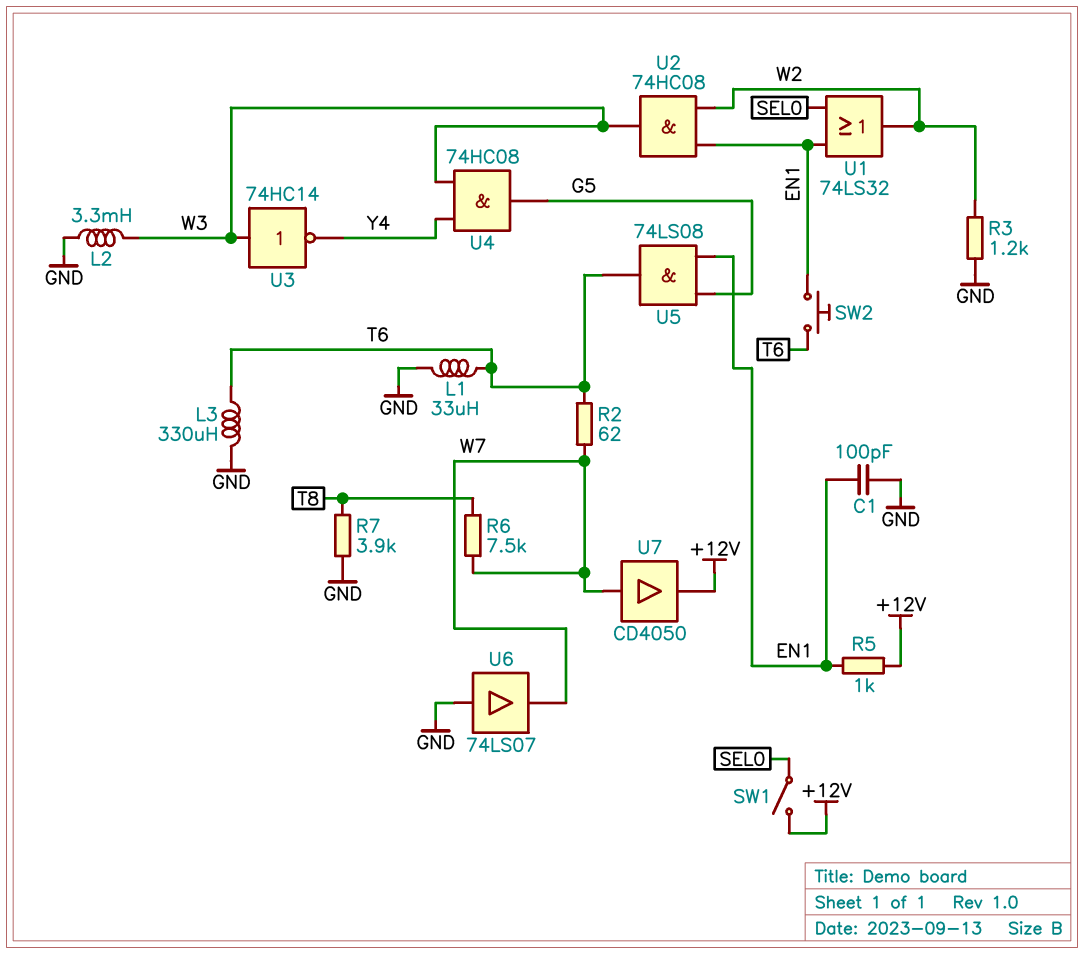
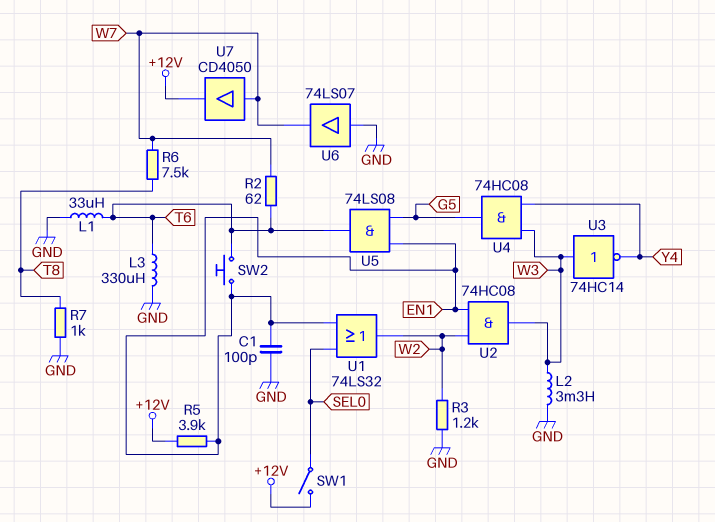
R5: 1k (+12V, EN1) -> 3.9k (+12V, EN1)
R7: 3.9k (GND, T8) -> 1k (GND, T8)

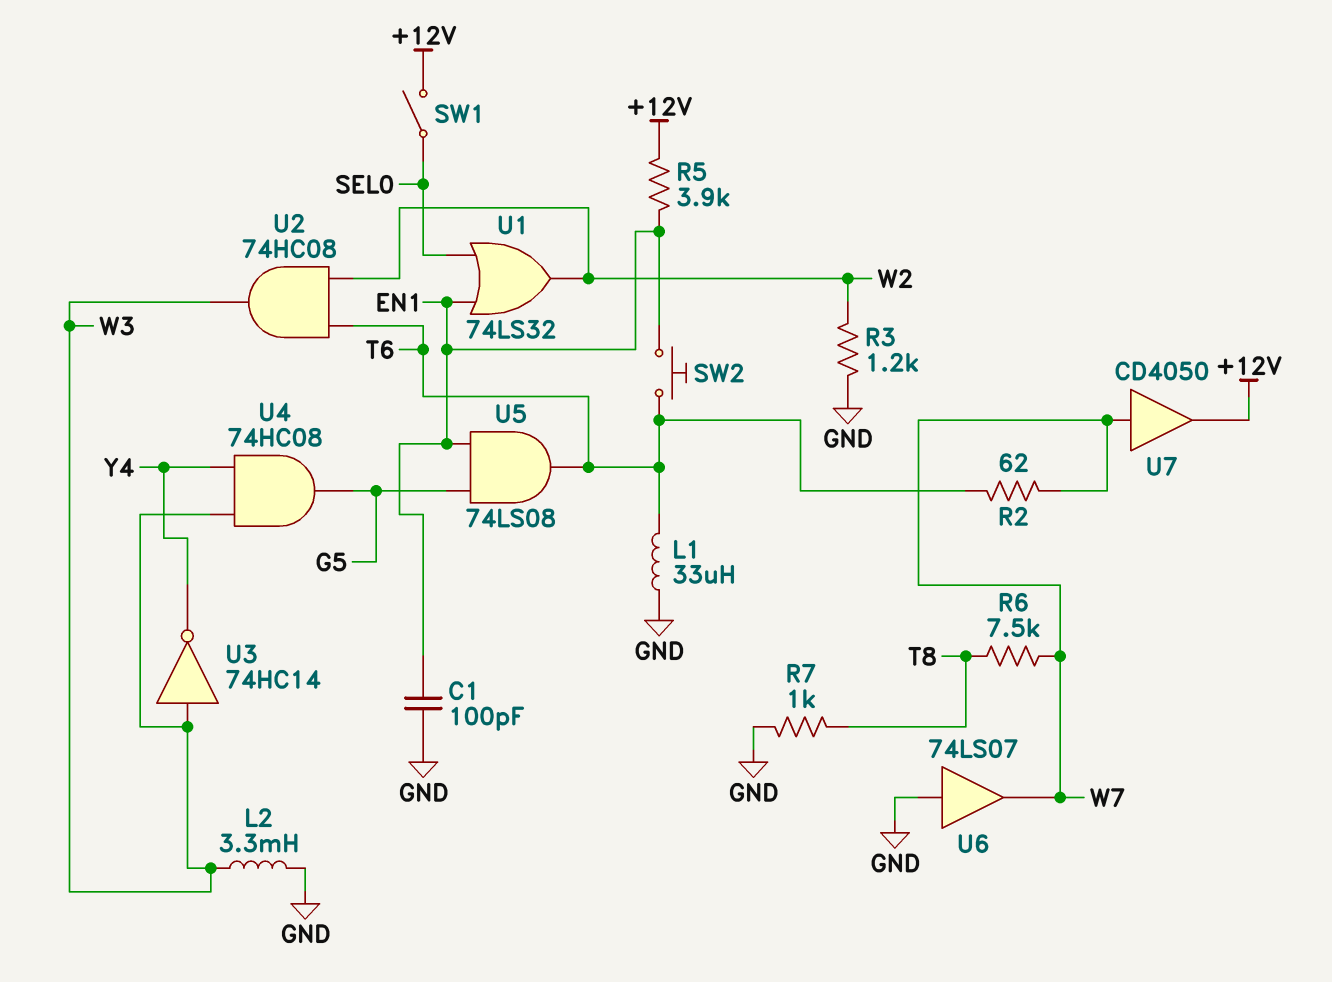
L3: 330uH (GND, T6) -> none
U2: AND 74HC08 (in EN1, in W2, out W3) -> AND 74HC08 (in T6, in W2, out W3)

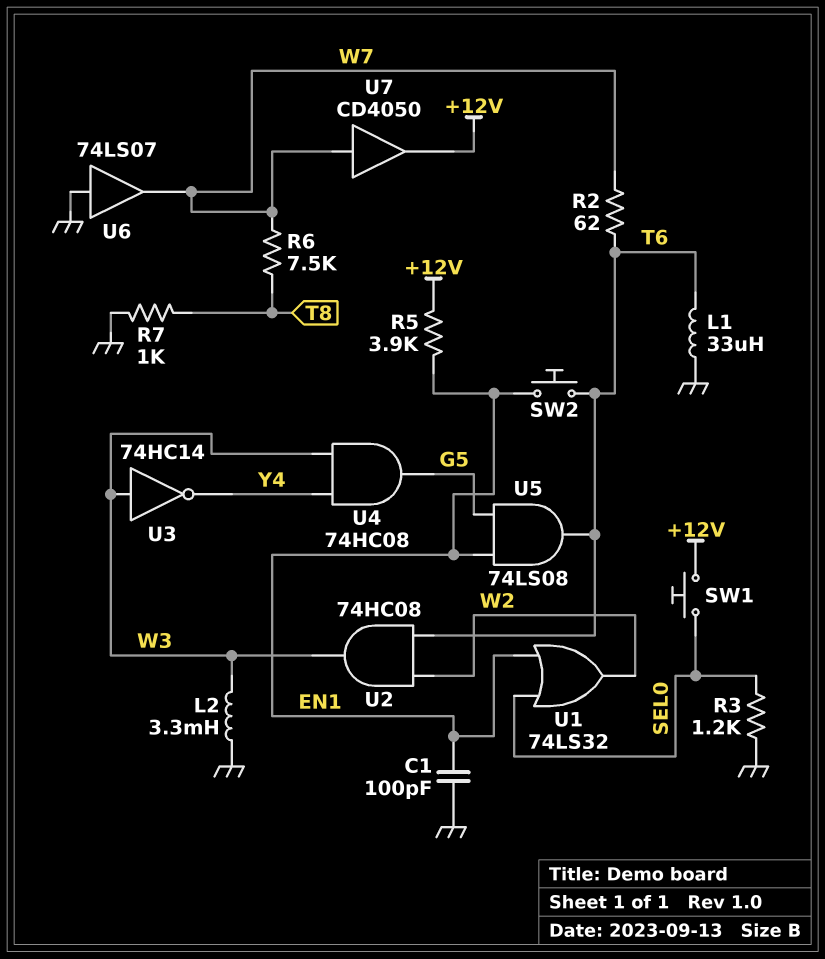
R3: 1.2k (GND, W2) -> 1.2k (GND, SEL0)
SW1: switch (+12V, SEL0) -> button (+12V, SEL0)

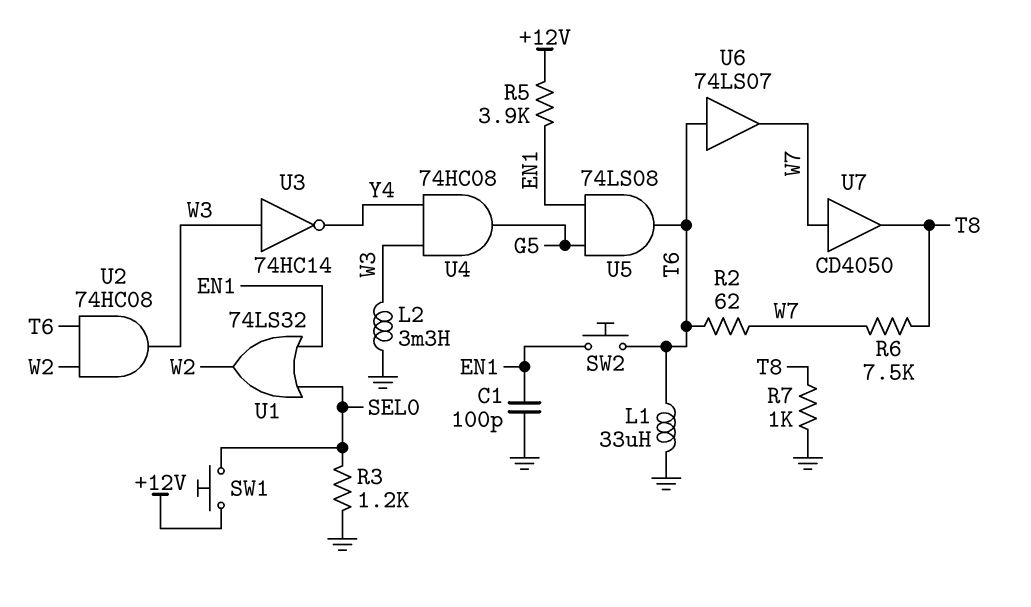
U6: buffer 74LS07 (in GND, out W7) -> buffer 74LS07 (in T6, out W7)
U7: buffer CD4050 (in W7, out +12V) -> buffer CD4050 (in W7, out T8)

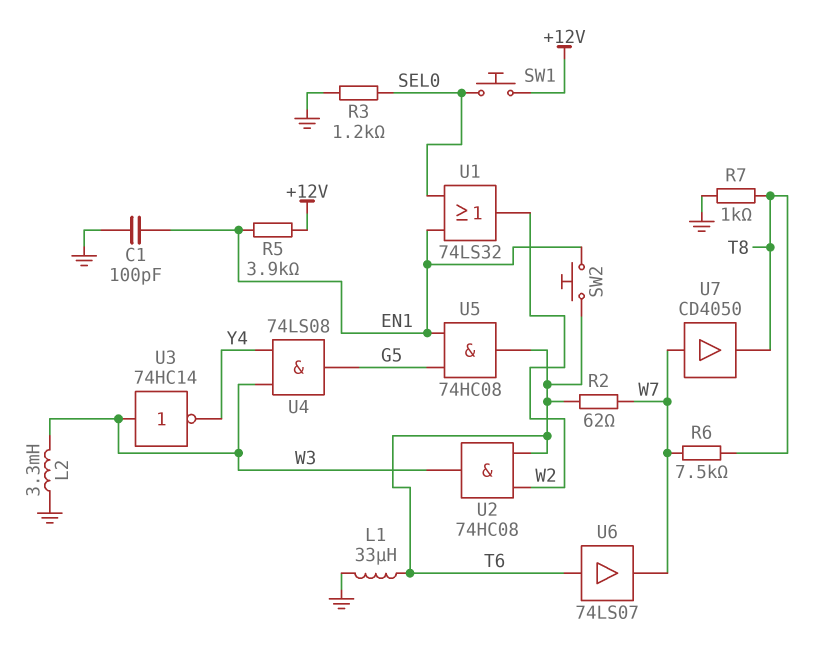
U4: AND 74HC08 (in W3, in Y4, out G5) -> AND 74LS08 (in W3, in Y4, out G5)
U5: AND 74LS08 (in EN1, in G5, out T6) -> AND 74HC08 (in EN1, in G5, out T6)

